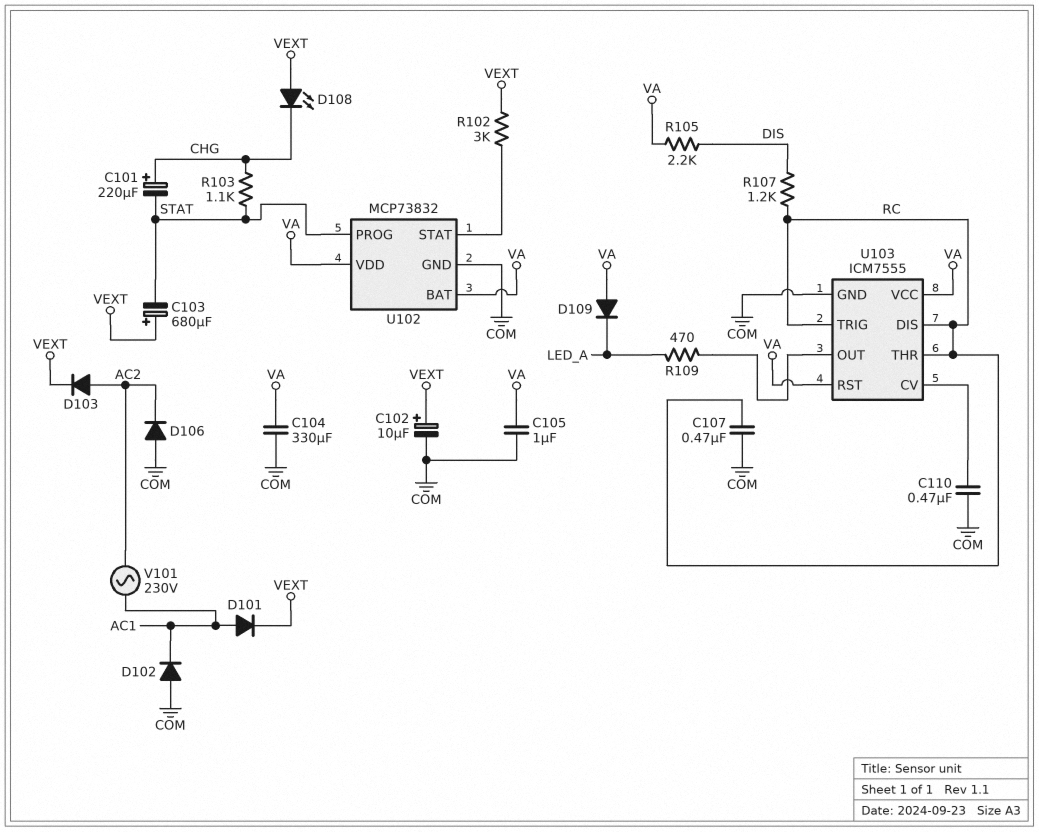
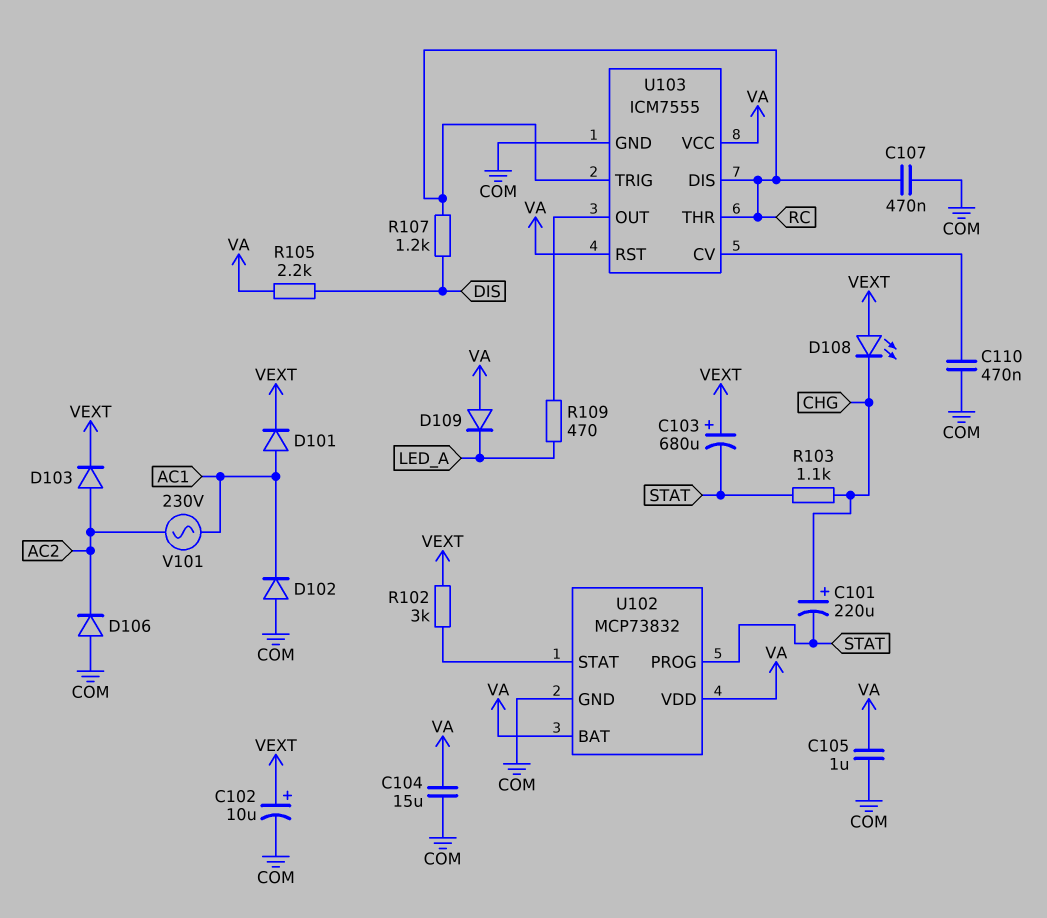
C104: 330uF (COM, VA) -> 15uF (COM, VA)

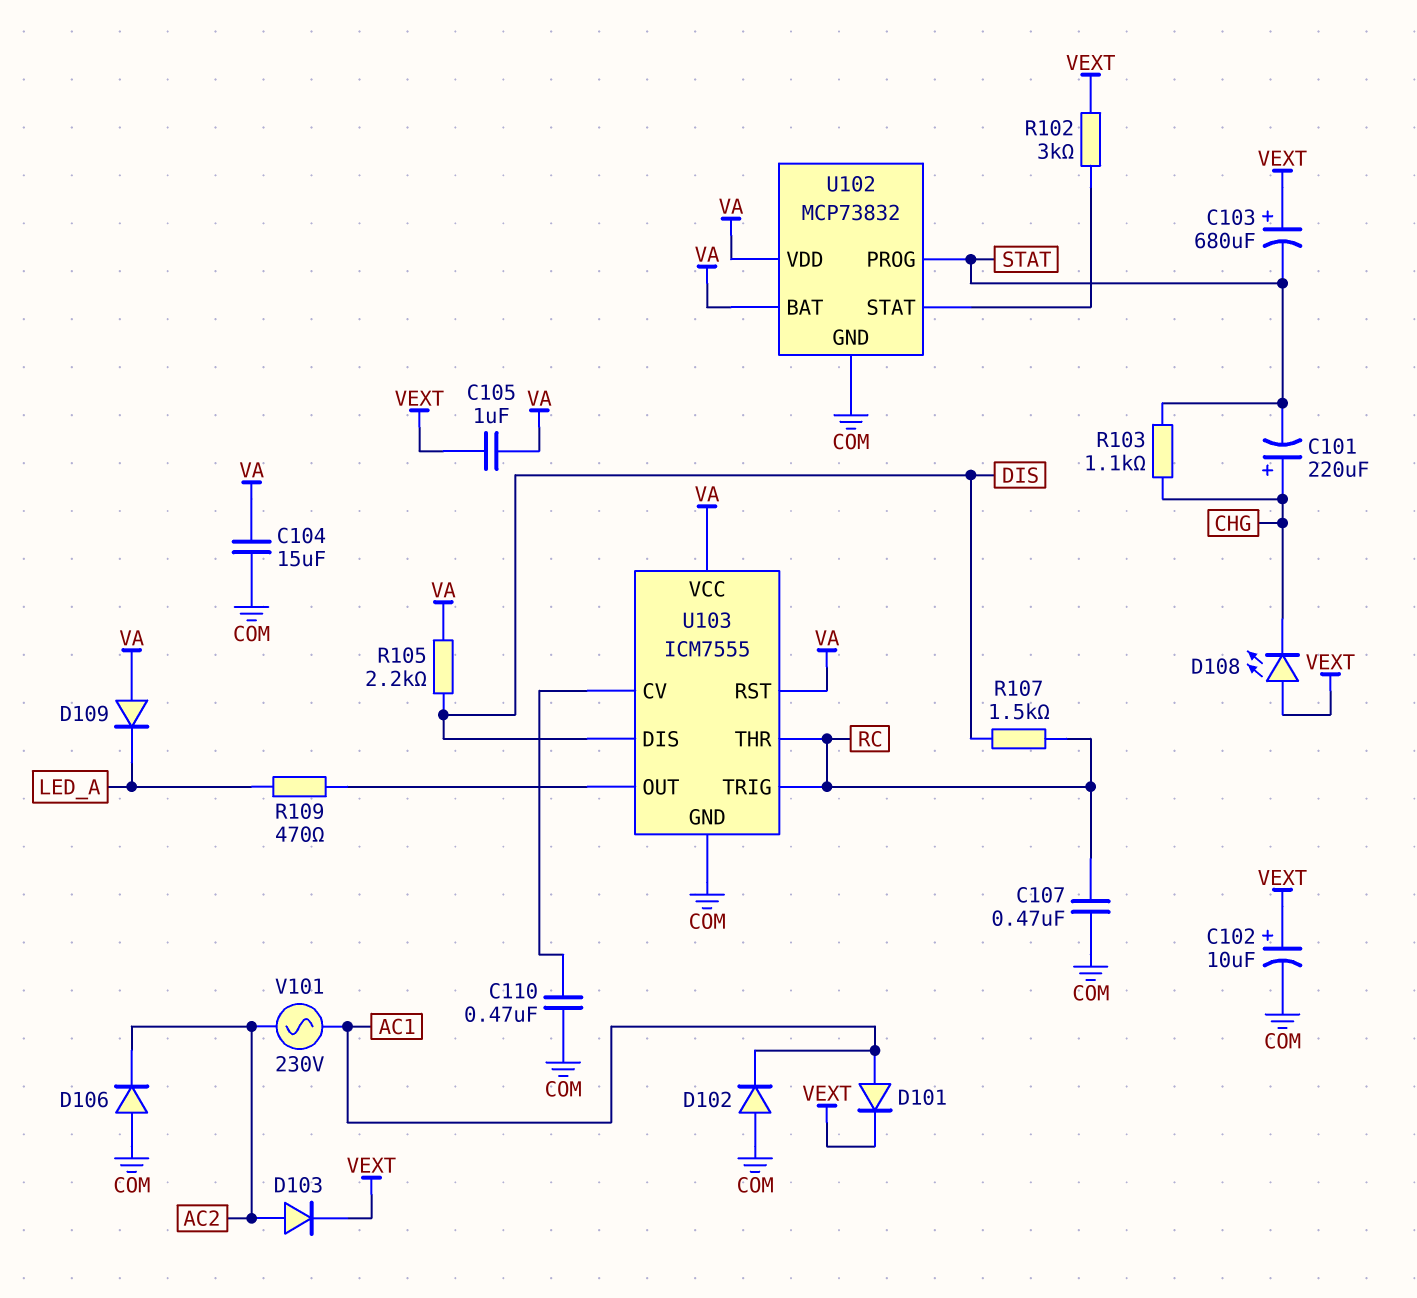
C105: 1uF (COM, VA) -> 1uF (VA, VEXT)
R107: 1.2k (DIS, RC) -> 1.5k (DIS, RC)
U103 pin DIS: RC -> DIS

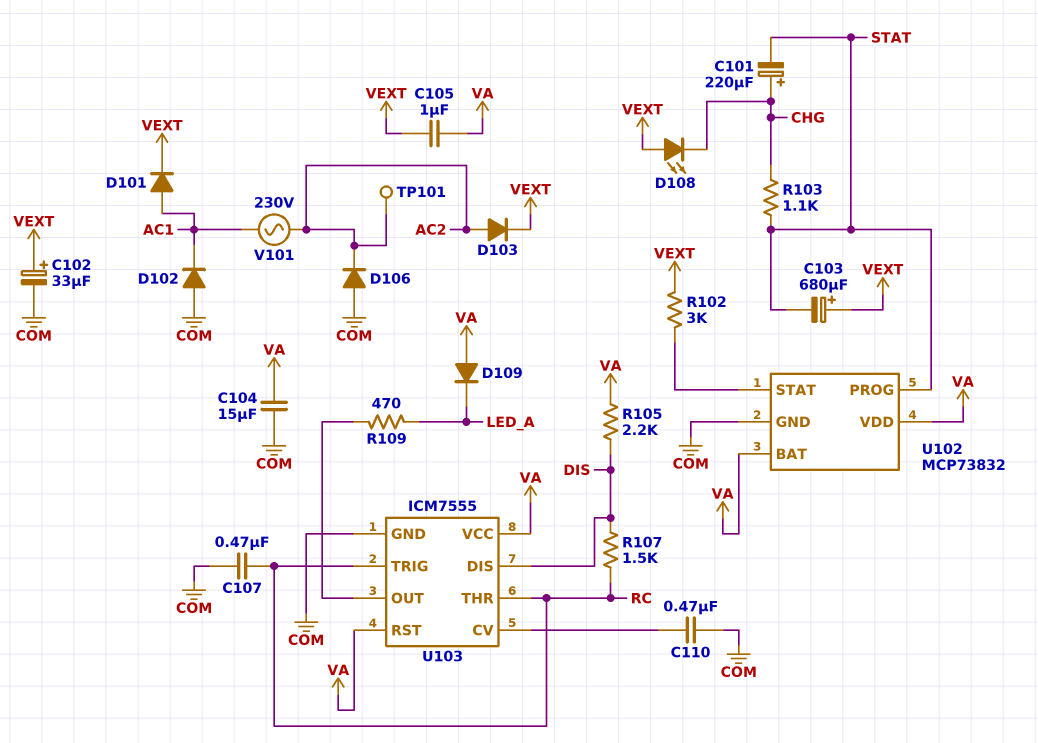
C102: 10uF (plus VEXT, minus COM) -> 33uF (plus VEXT, minus COM)
TP101: none -> test point (AC2)

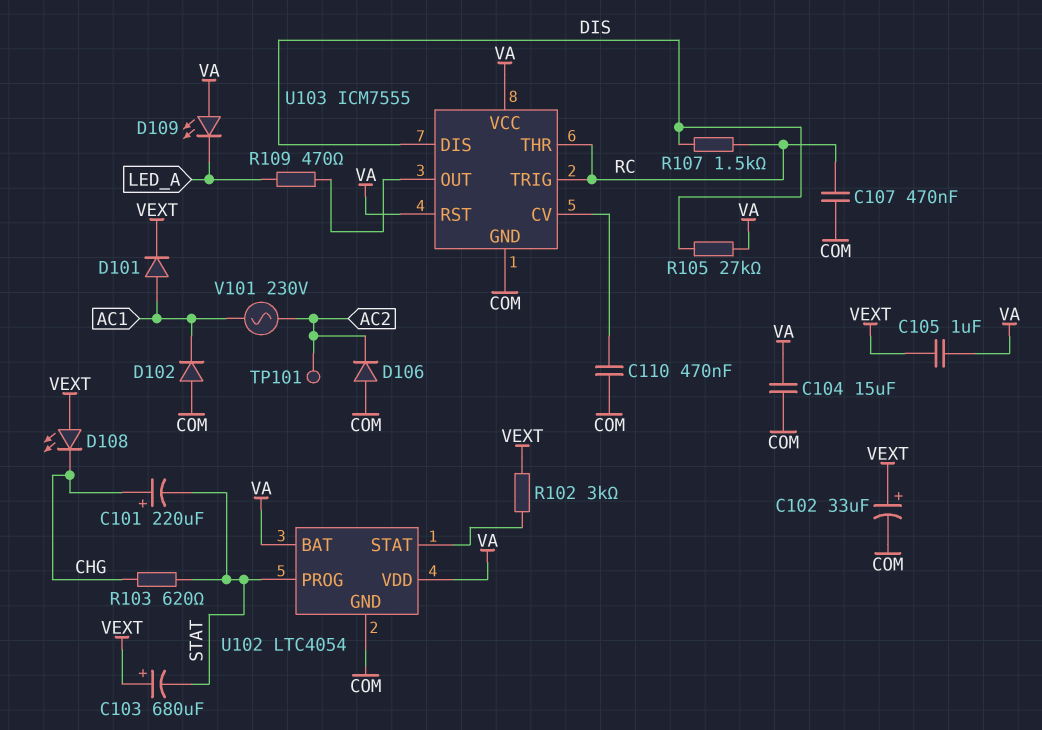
D103: diode (A AC2, K VEXT) -> none
D109: diode (A VA, K LED_A) -> LED (A VA, K LED_A)
R103: 1.1k (CHG, STAT) -> 620 (CHG, STAT)
R105: 2.2k (DIS, VA) -> 27k (DIS, VA)
U102: MCP73832 -> LTC4054

